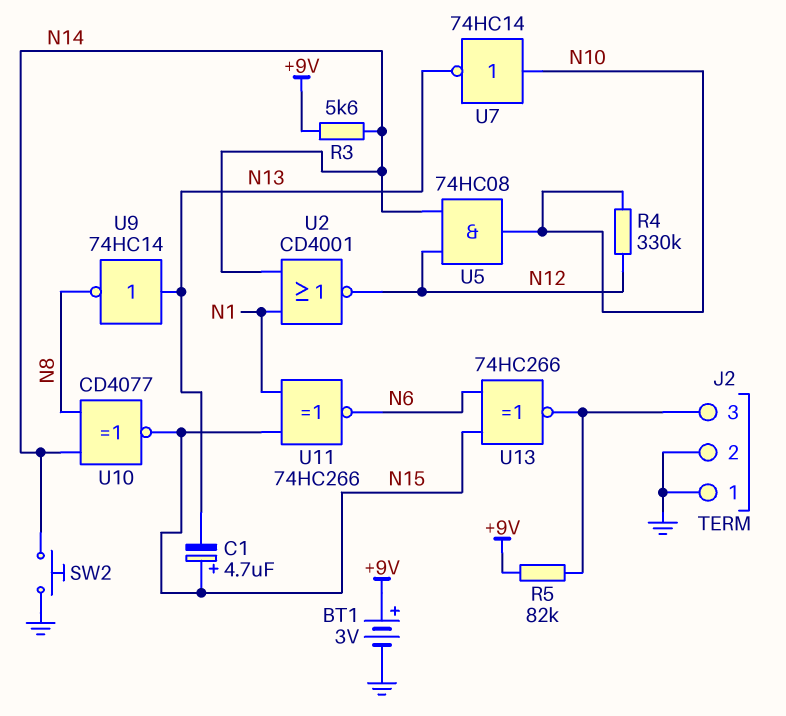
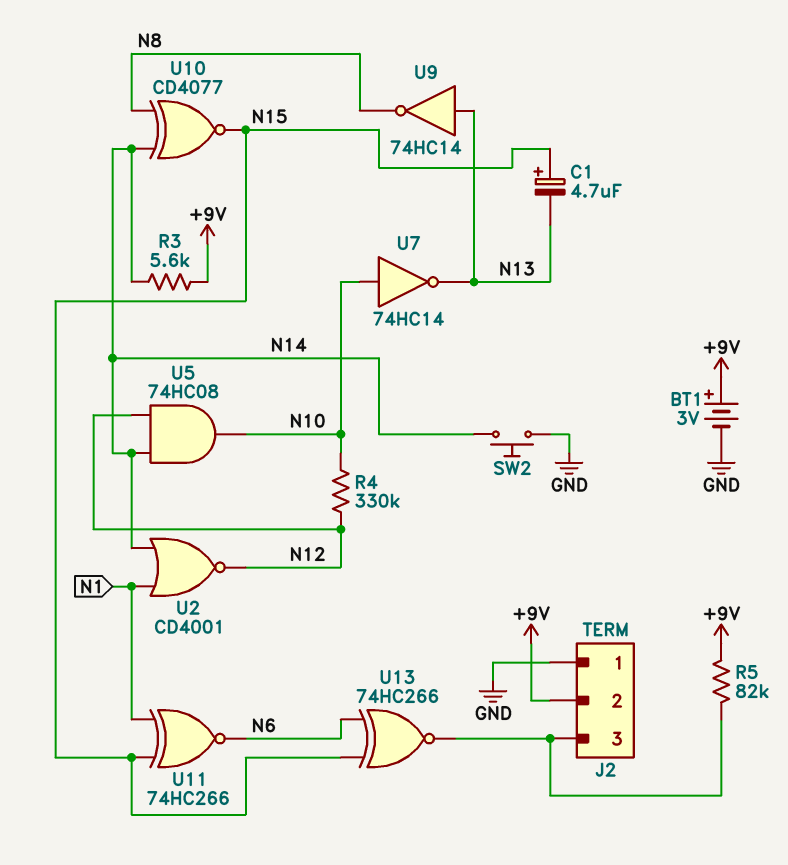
J2 pin 2: GND -> +9V

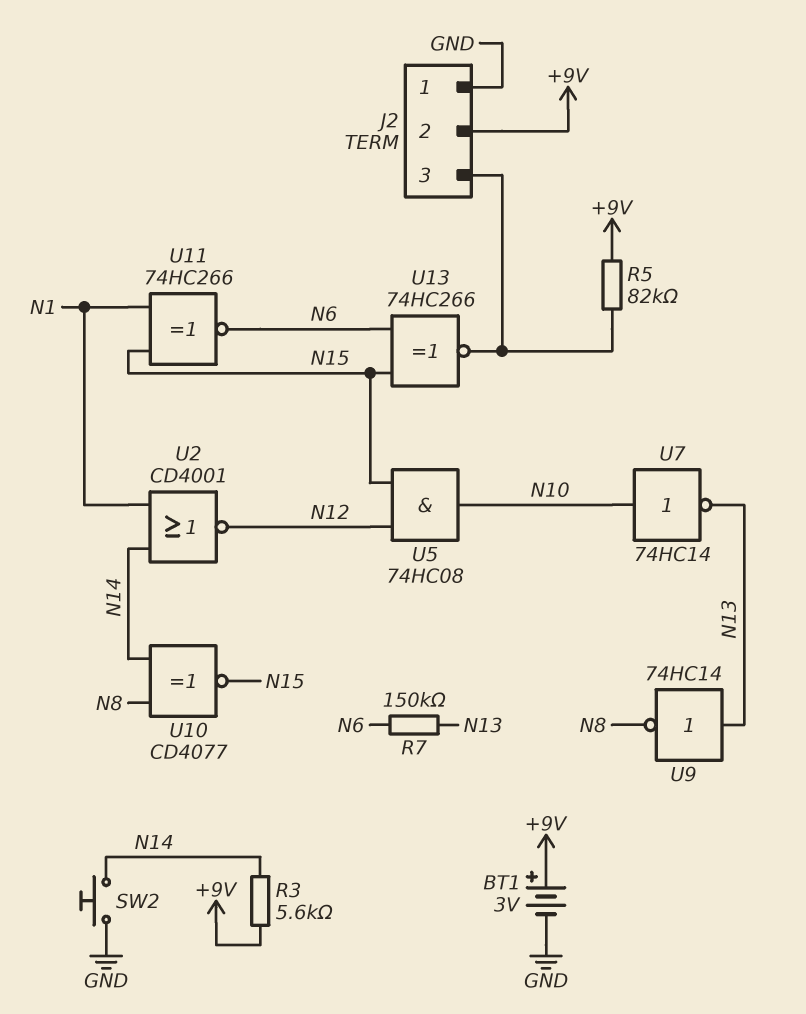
C1: 4.7uF (plus N15, minus N13) -> none
R4: 330k (N10, N12) -> none
R7: none -> 150k (N6, N13)
U5: AND 74HC08 (in N12, in N14, out N10) -> AND 74HC08 (in N12, in N15, out N10)

